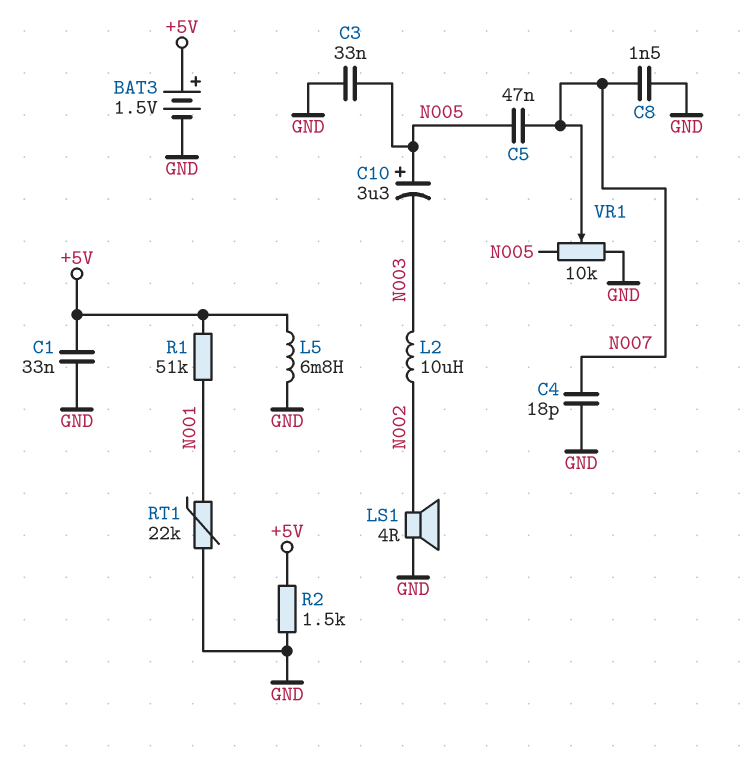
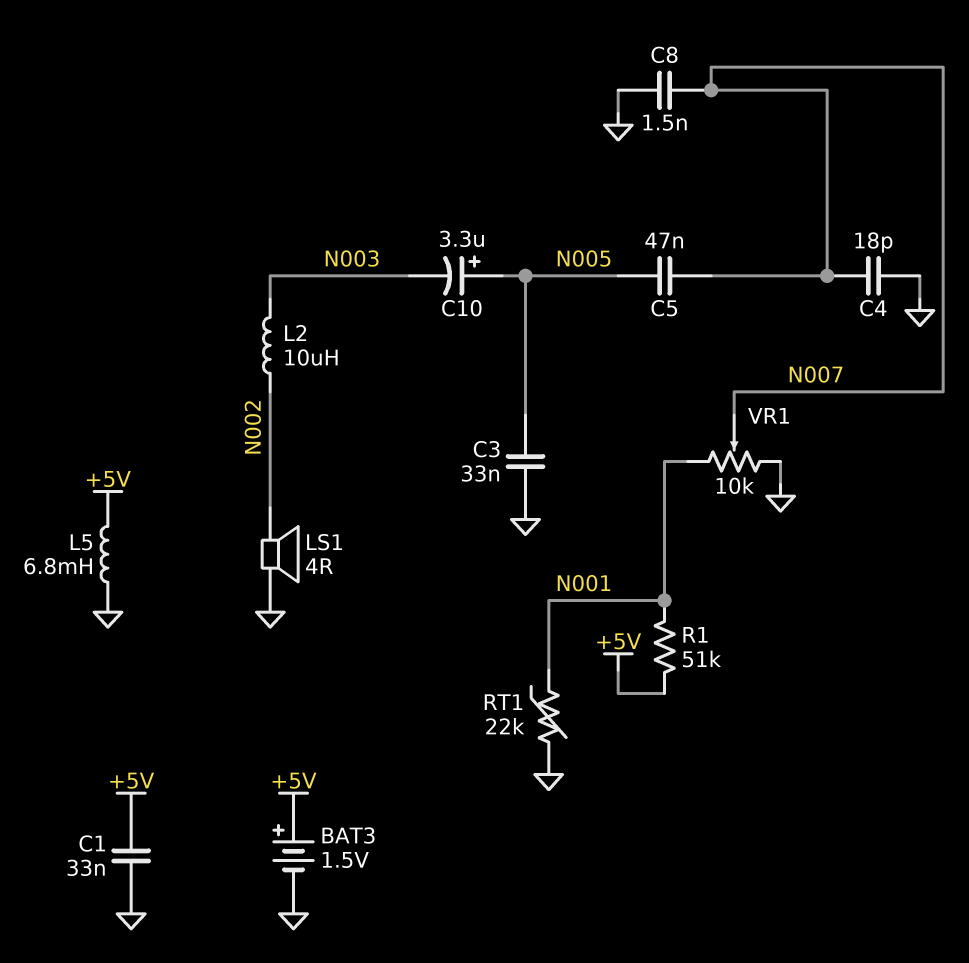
R2: 1.5k (+5V, GND) -> none
VR1: 10k (GND, N005, wiper N007) -> 10k (GND, N001, wiper N007)

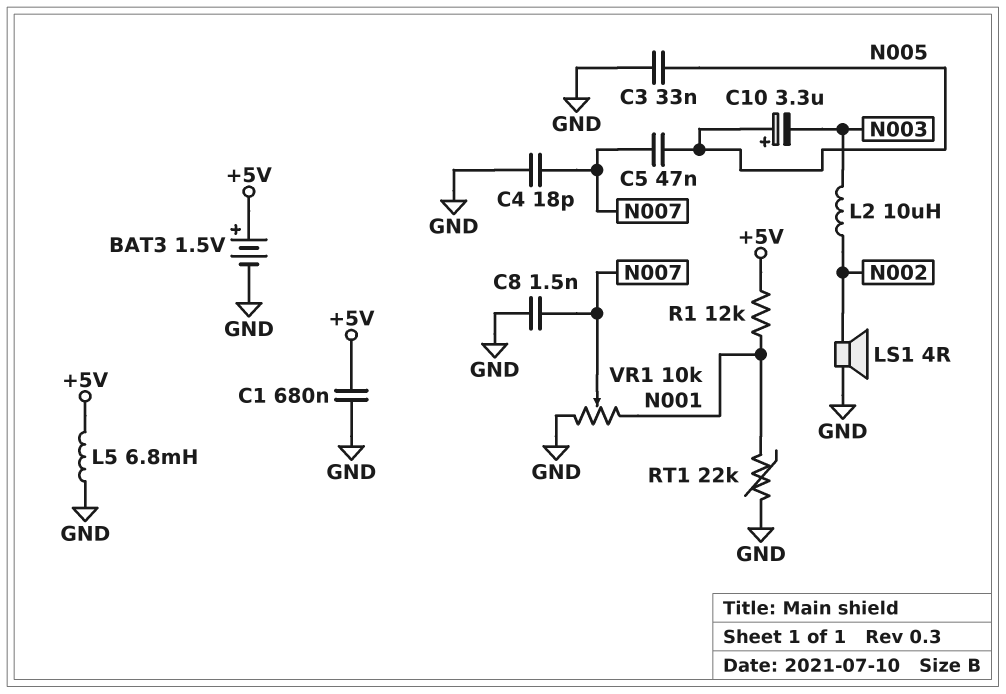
C1: 33nF (+5V, GND) -> 680nF (+5V, GND)
R1: 51k (+5V, N001) -> 12k (+5V, N001)

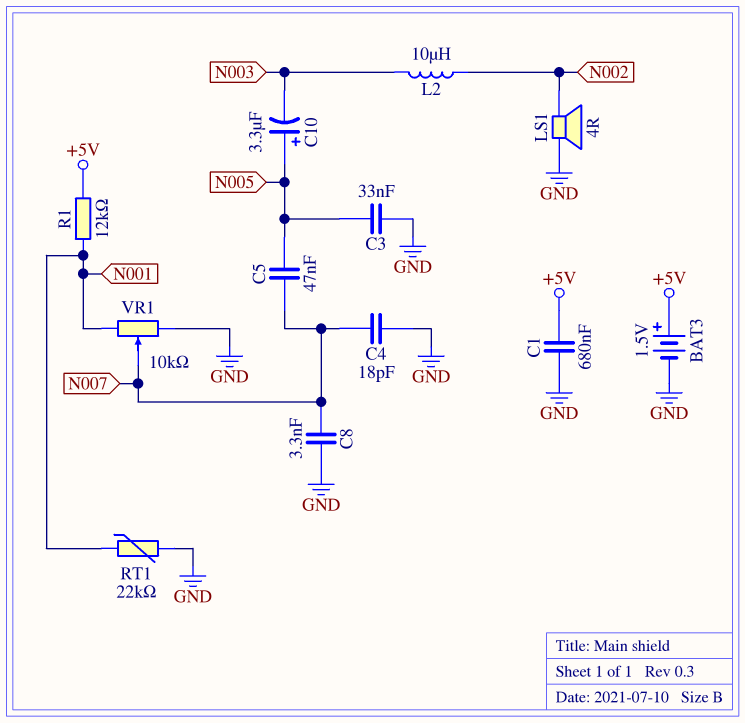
C8: 1.5nF (GND, N007) -> 3.3nF (GND, N007)
L5: 6.8mH (+5V, GND) -> none

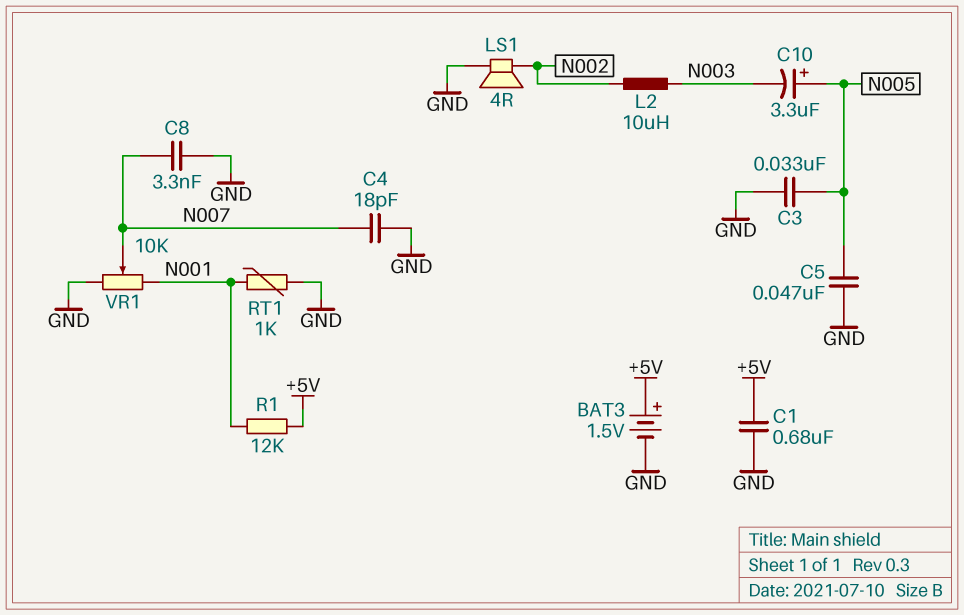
C5: 47nF (N005, N007) -> 47nF (GND, N005)
RT1: 22k (GND, N001) -> 1k (GND, N001)

